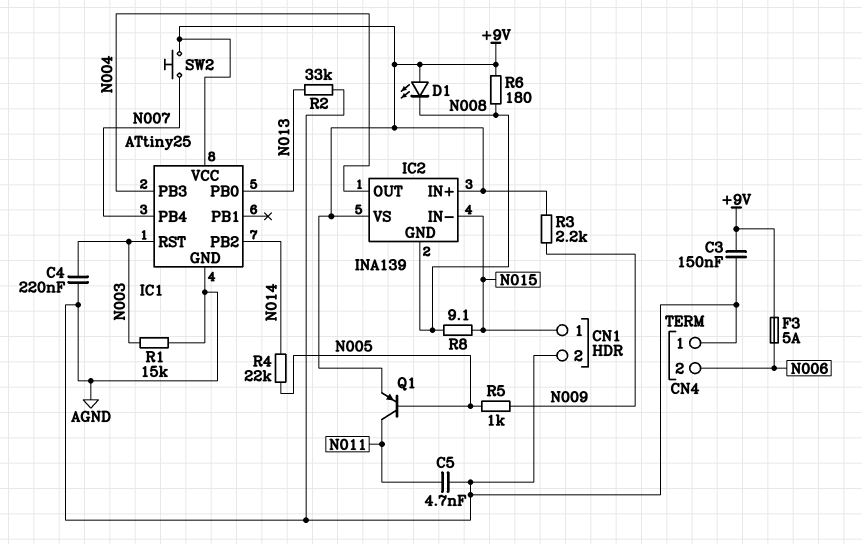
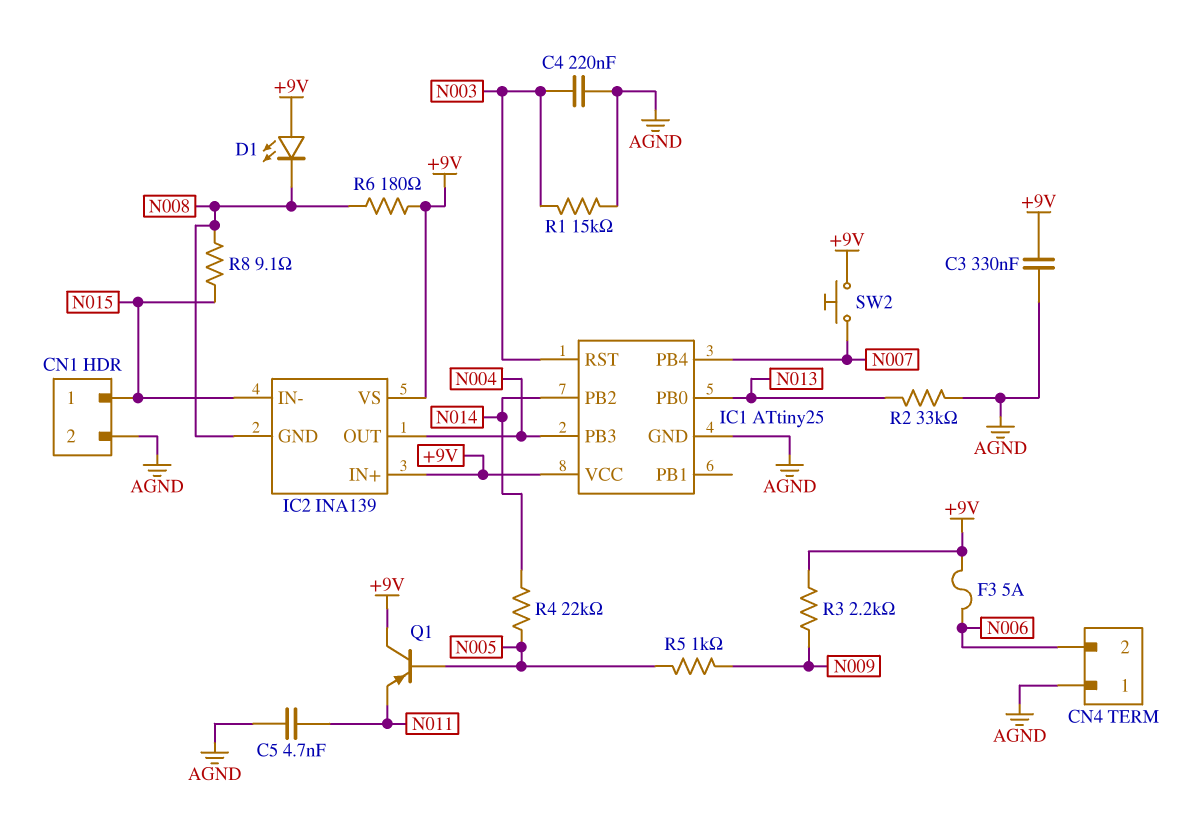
C3: 150nF (+9V, AGND) -> 330nF (+9V, AGND)
Q1: PNP (B N005, C N011, E +9V) -> PNP (B N005, C +9V, E N011)

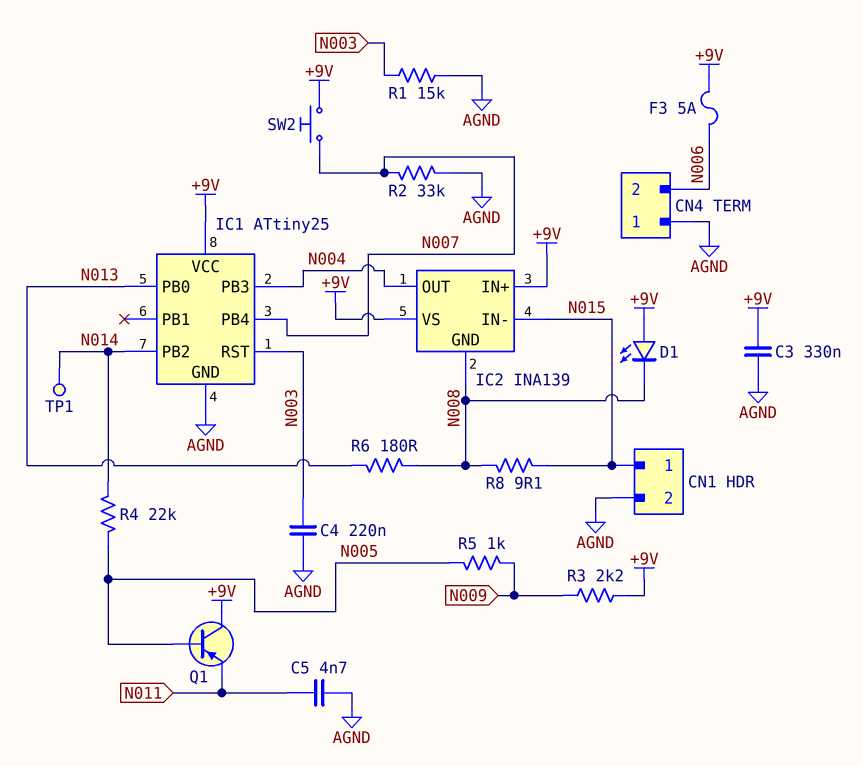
R2: 33k (AGND, N013) -> 33k (AGND, N007)
R6: 180 (+9V, N008) -> 180 (N008, N013)
TP1: none -> test point (N014)

